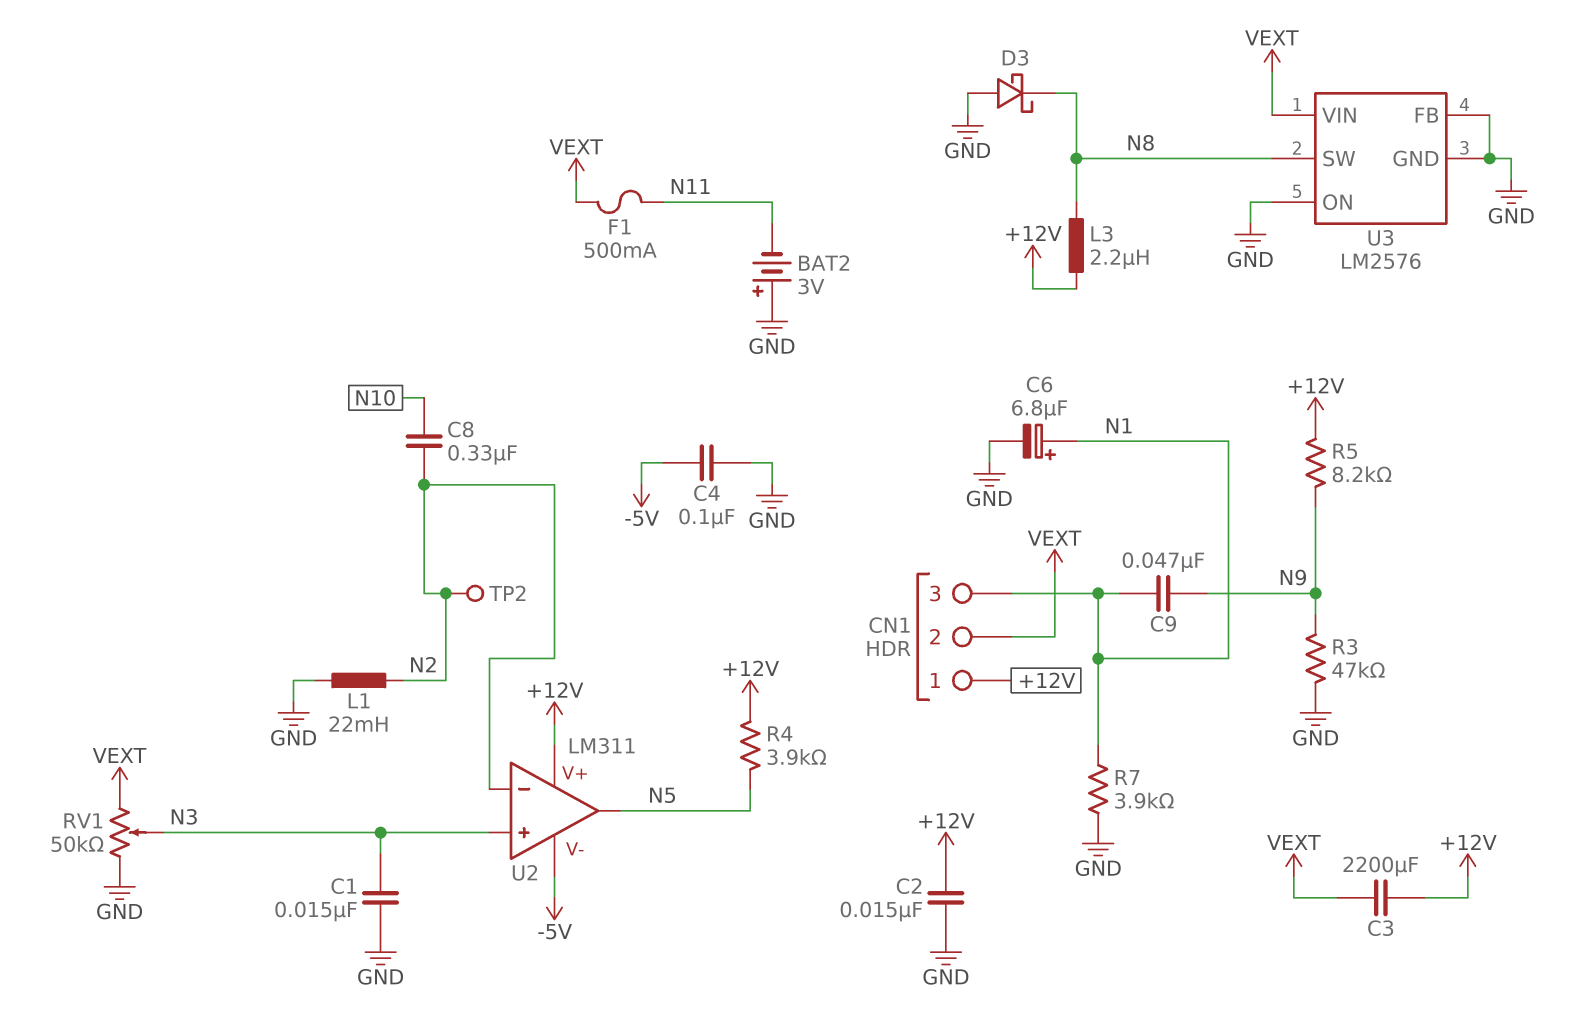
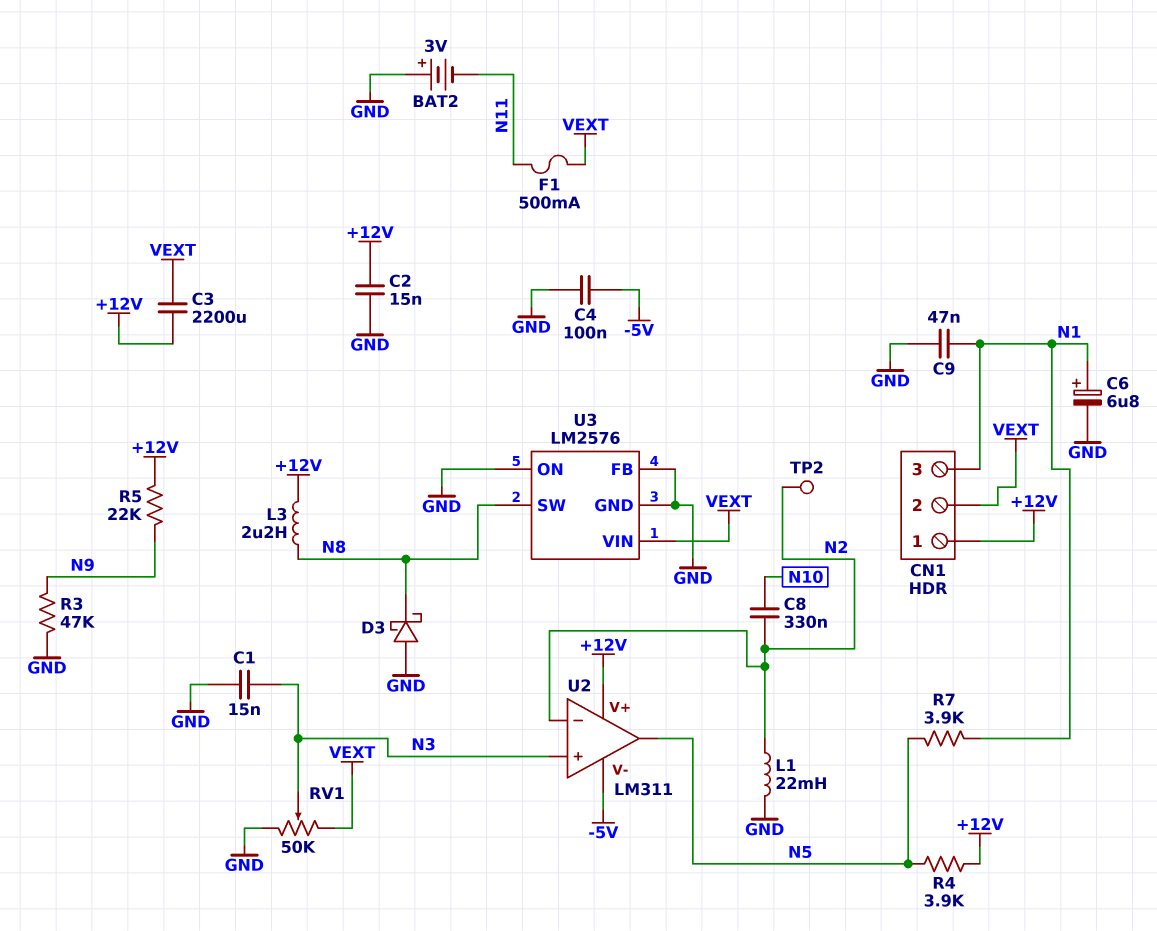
C9: 47nF (N1, N9) -> 47nF (GND, N1)
R5: 8.2k (+12V, N9) -> 22k (+12V, N9)
R7: 3.9k (GND, N1) -> 3.9k (N1, N5)

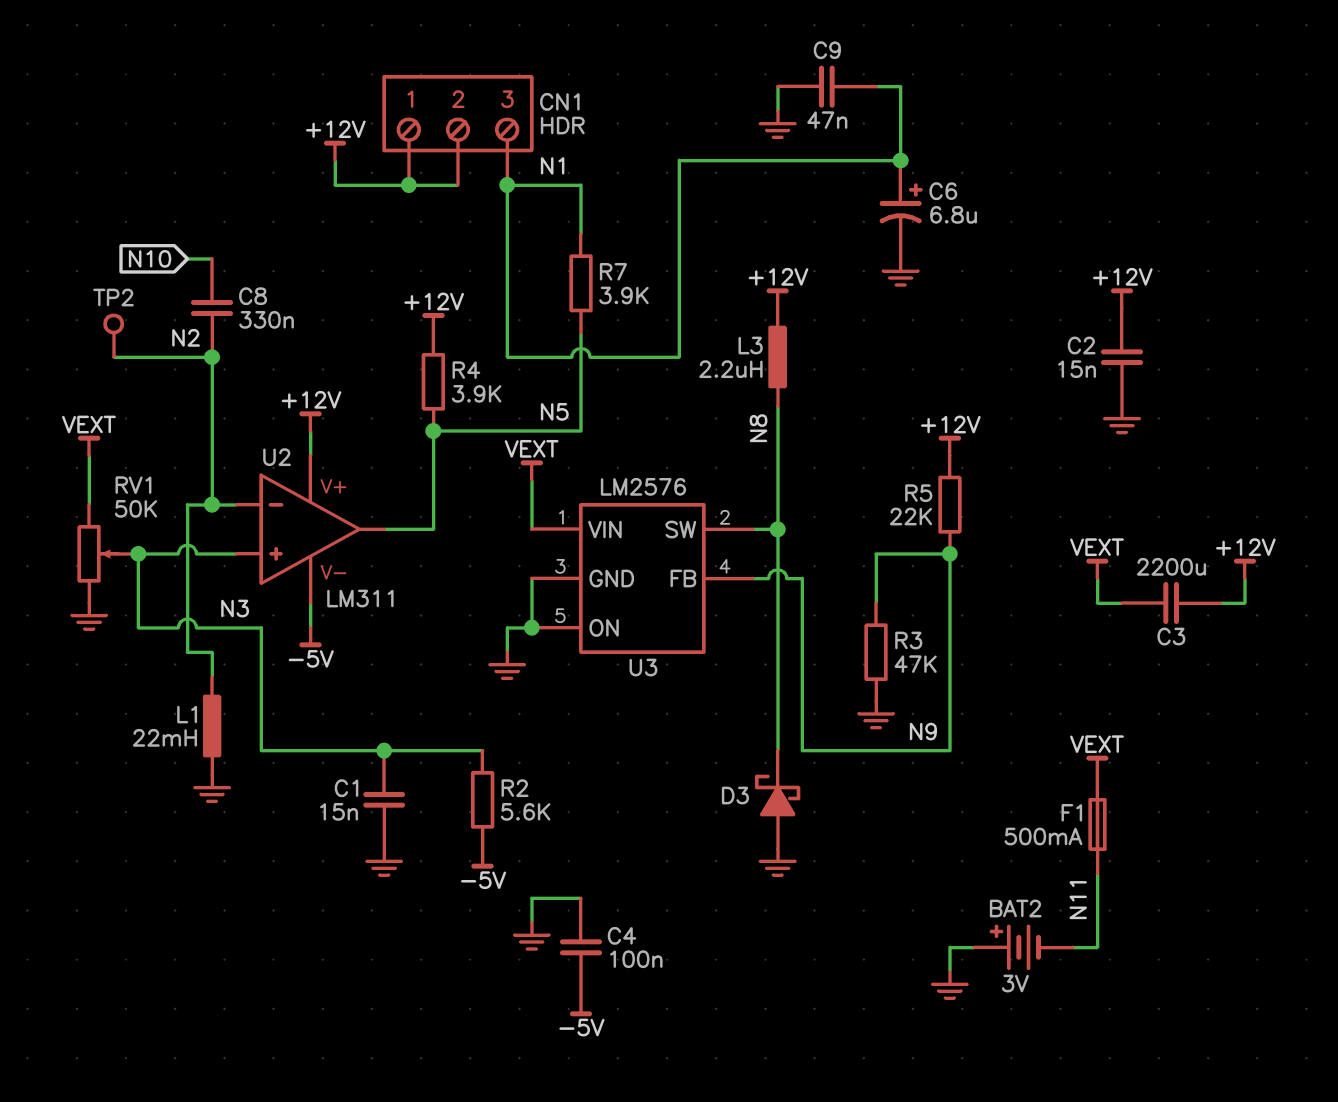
CN1 pin 2: VEXT -> +12V
R2: none -> 5.6k (-5V, N3)
U3 pin FB: GND -> N9

